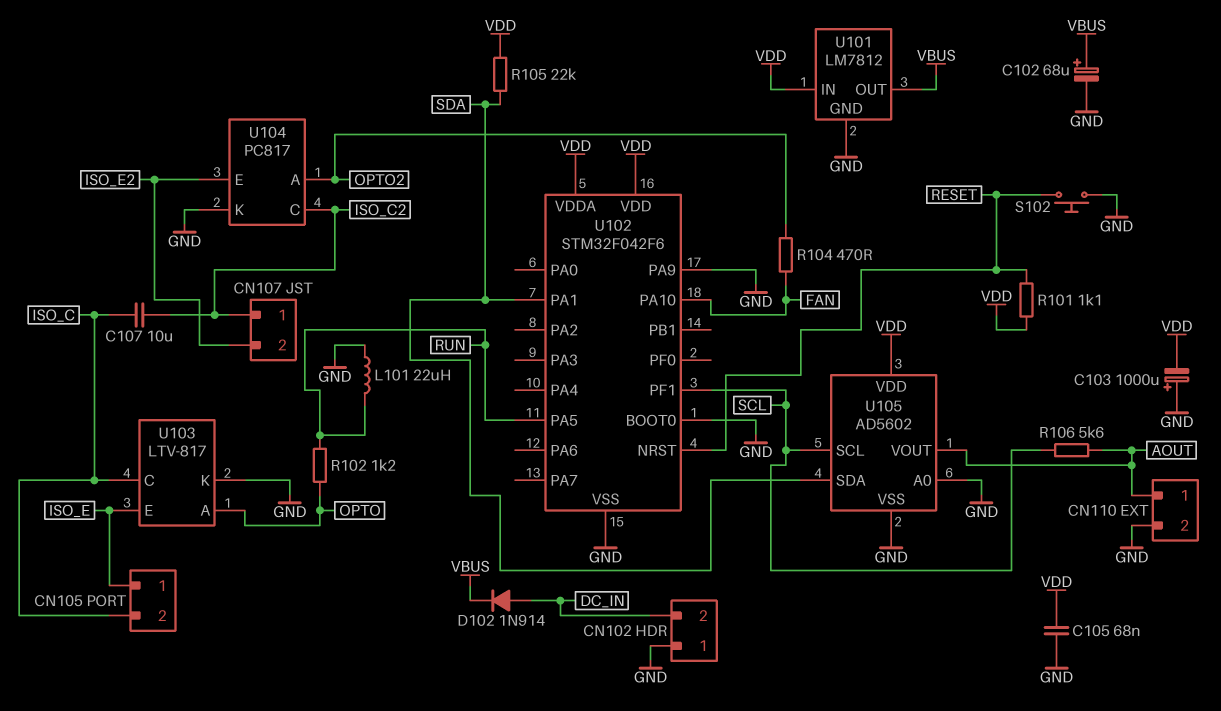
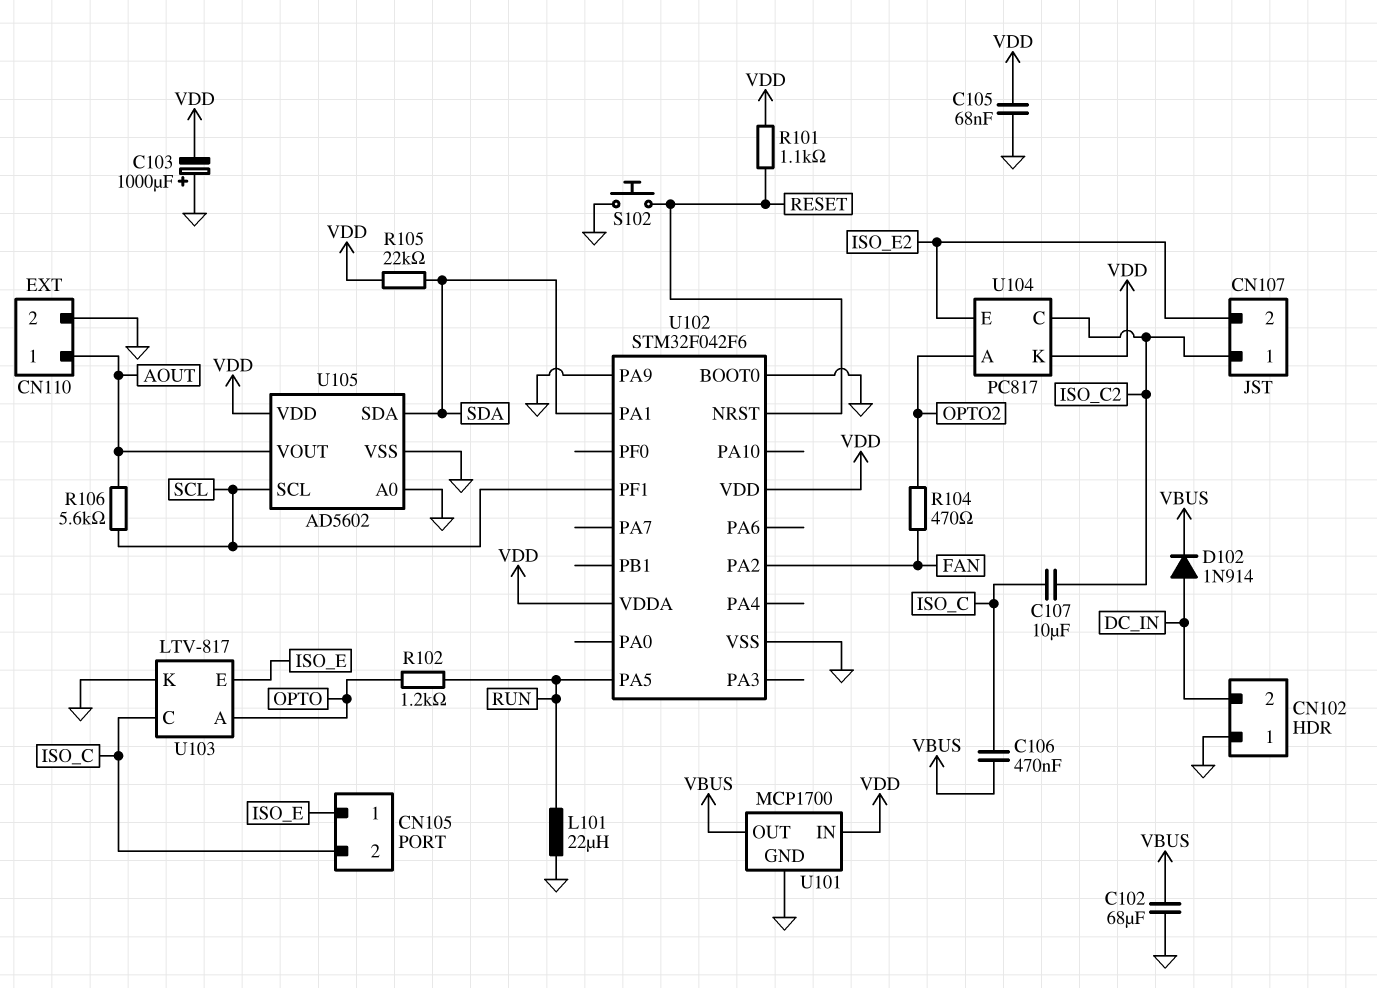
C102: 68uF (plus VBUS, minus GND) -> 68uF (GND, VBUS)
C106: none -> 470nF (ISO_C, VBUS)
U101: LM7812 -> MCP1700
U102 pin PA2: none -> FAN
U102 pin PA10: FAN -> none
U104 pin K: GND -> VDD

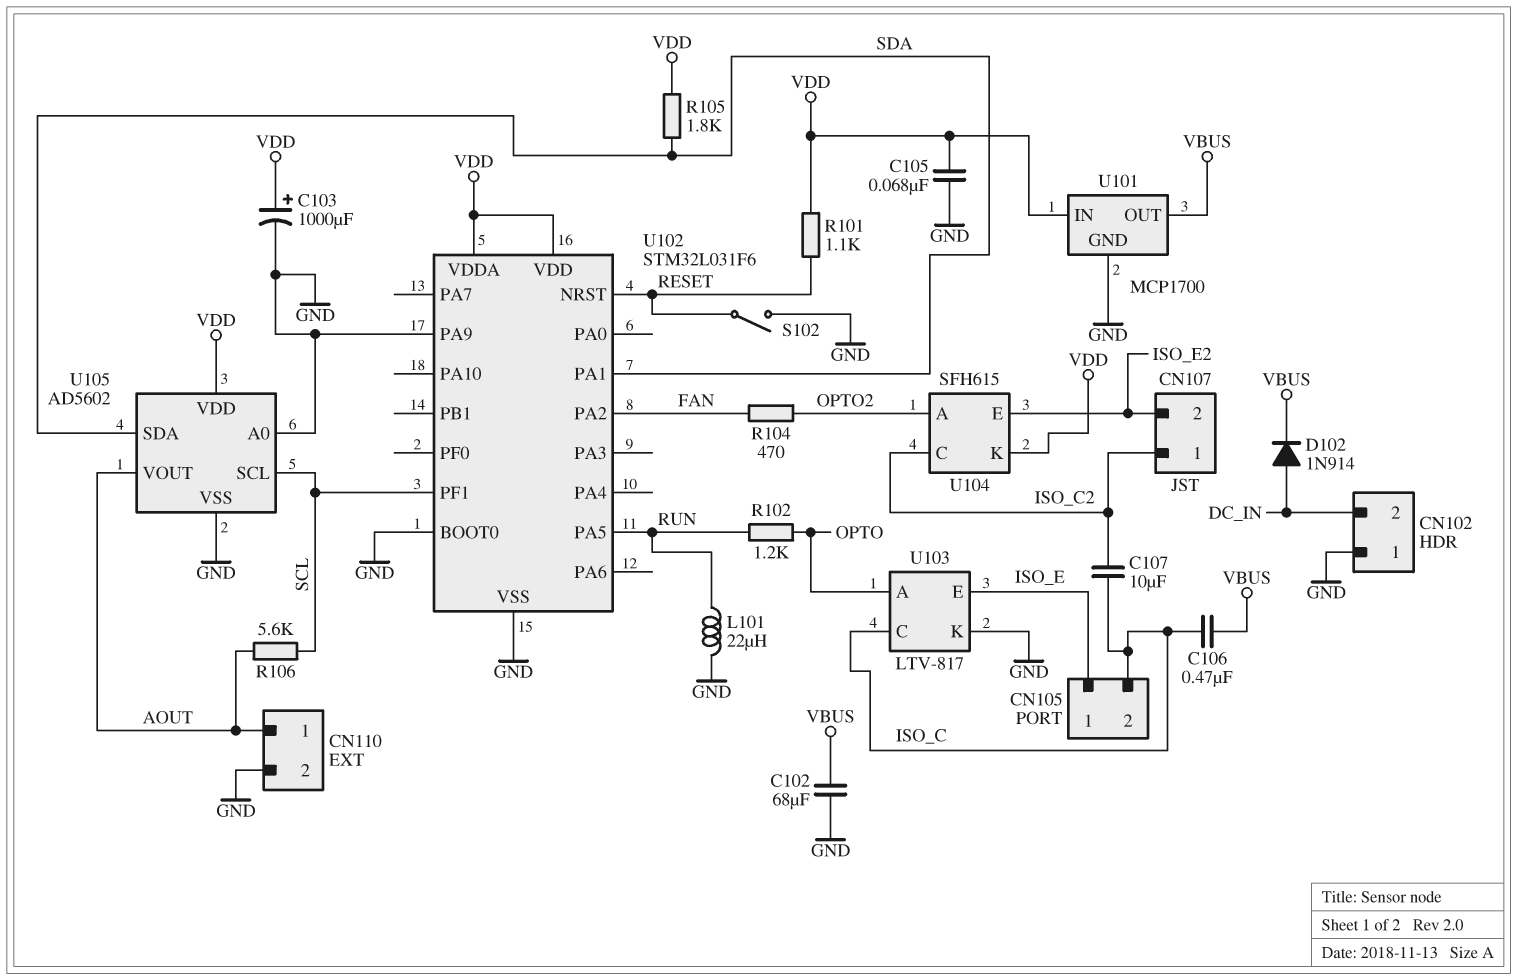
C103: 1000uF (plus GND, minus VDD) -> 1000uF (plus VDD, minus GND)
R105: 22k (SDA, VDD) -> 1.8k (SDA, VDD)
S102: button (GND, RESET) -> switch (GND, RESET)
U102: STM32F042F6 -> STM32L031F6
U104: PC817 -> SFH615

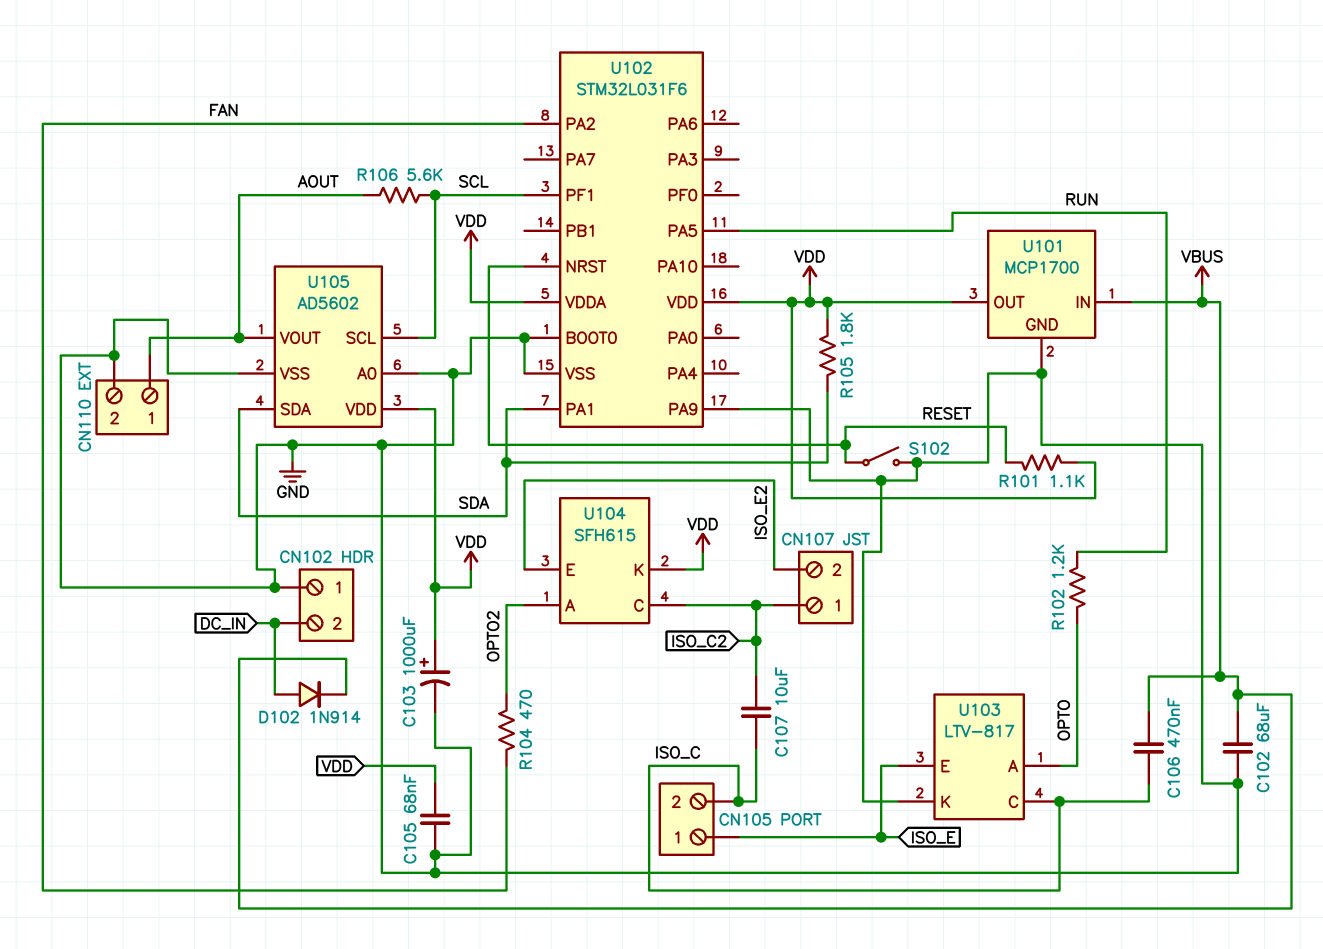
L101: 22uH (GND, RUN) -> none
U101 pin IN: VDD -> VBUS
U101 pin OUT: VBUS -> VDD

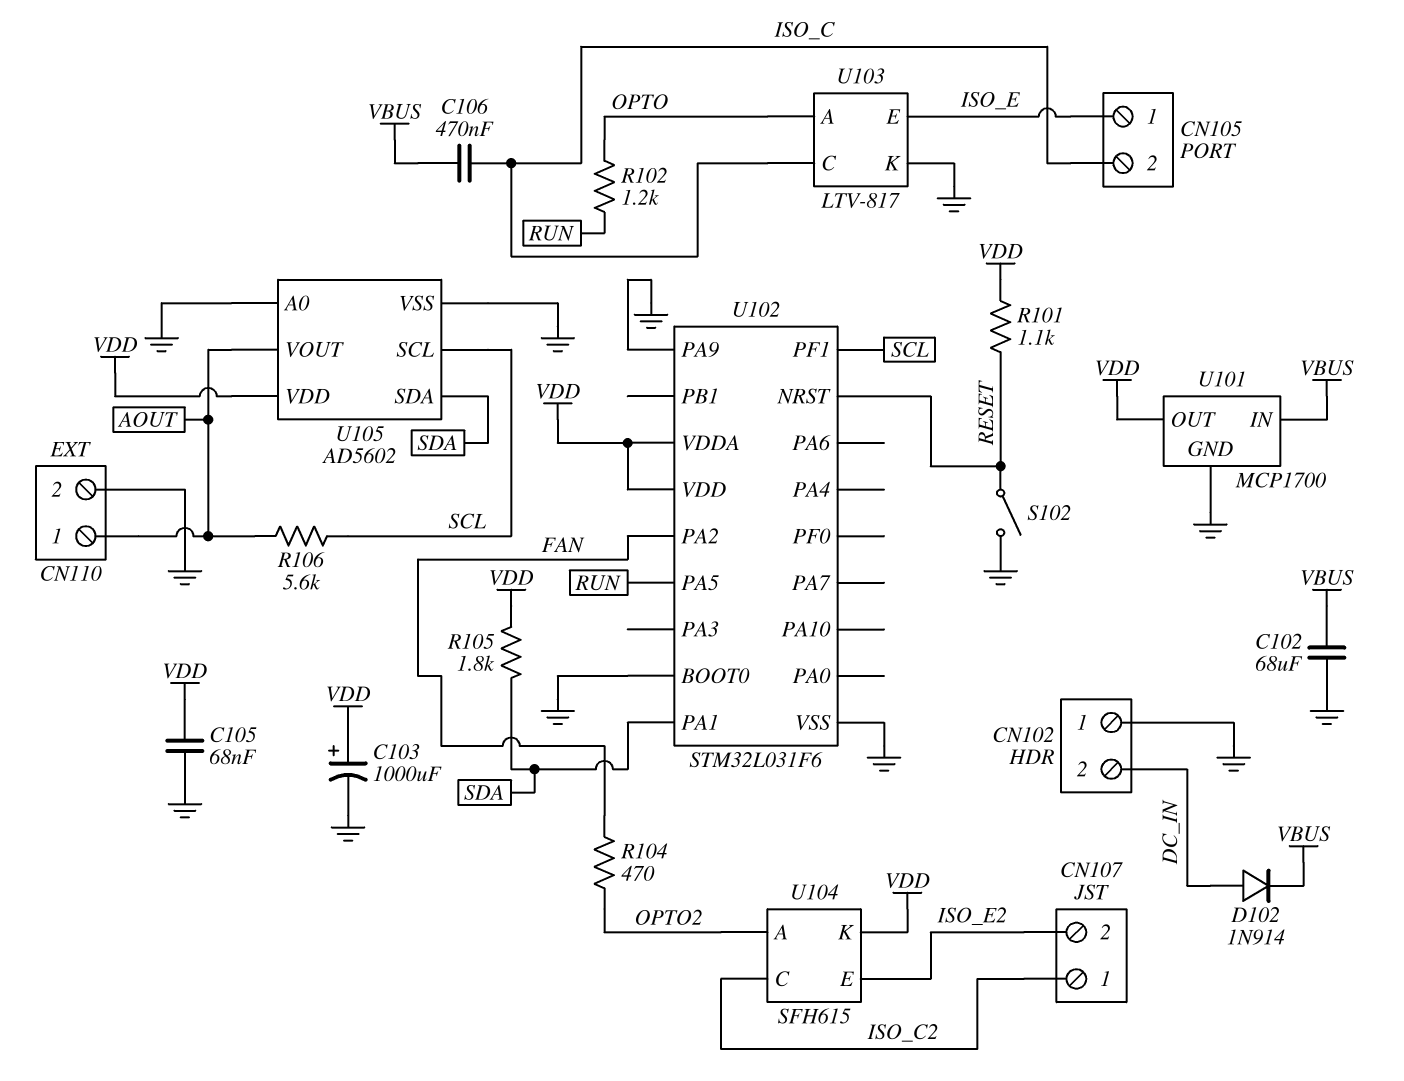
C107: 10uF (ISO_C, ISO_C2) -> none

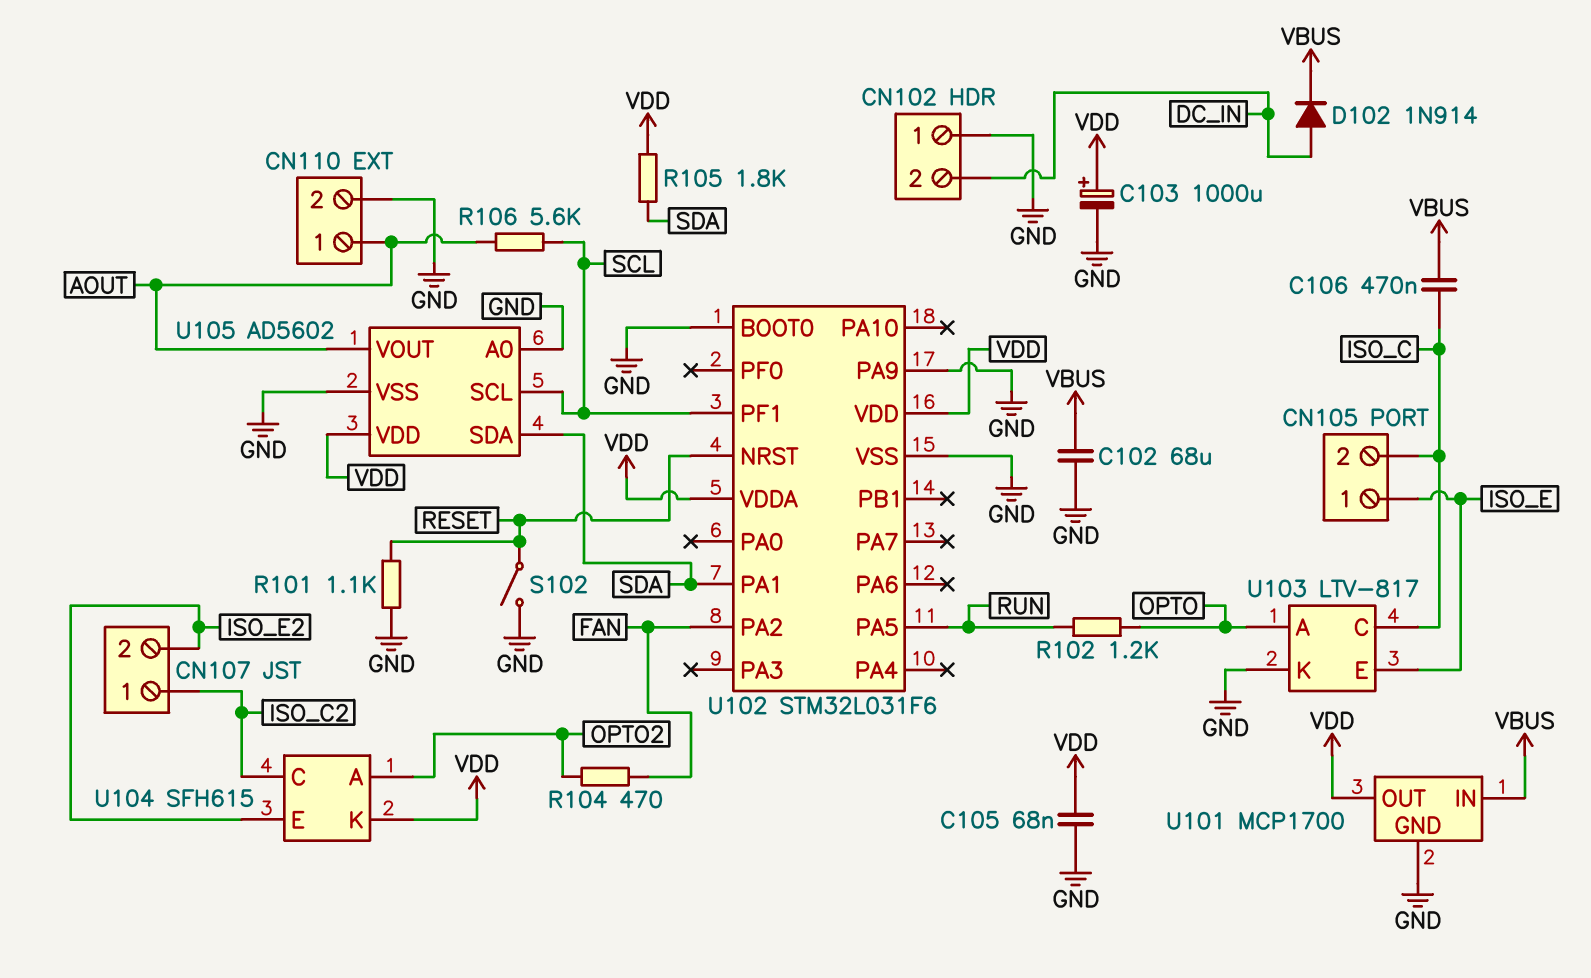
R101: 1.1k (RESET, VDD) -> 1.1k (GND, RESET)

